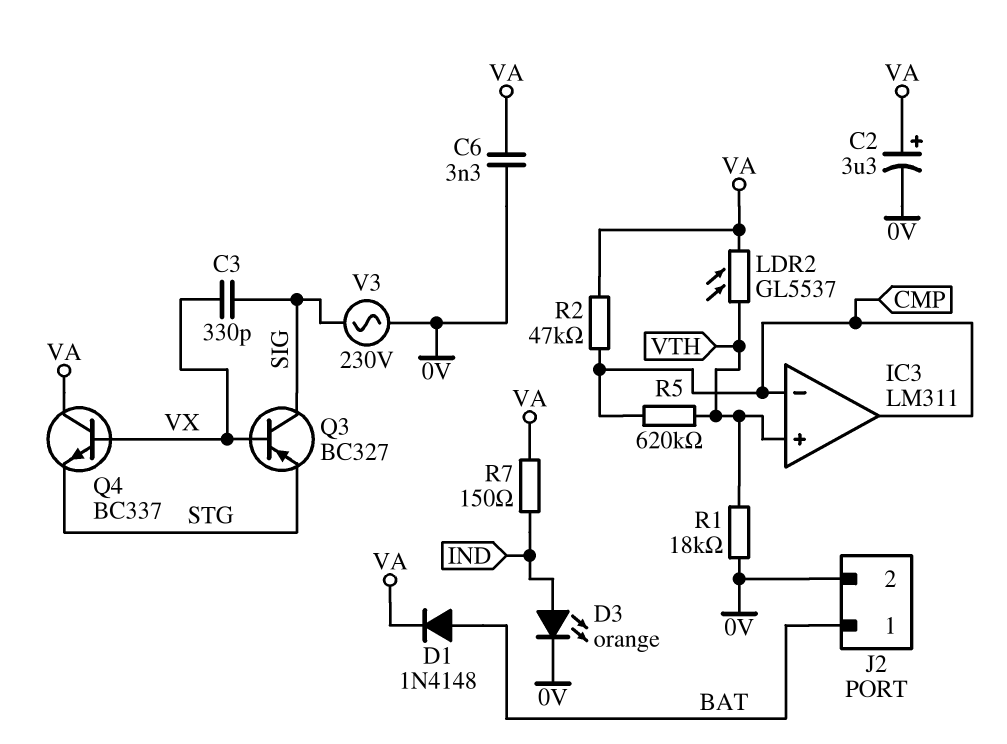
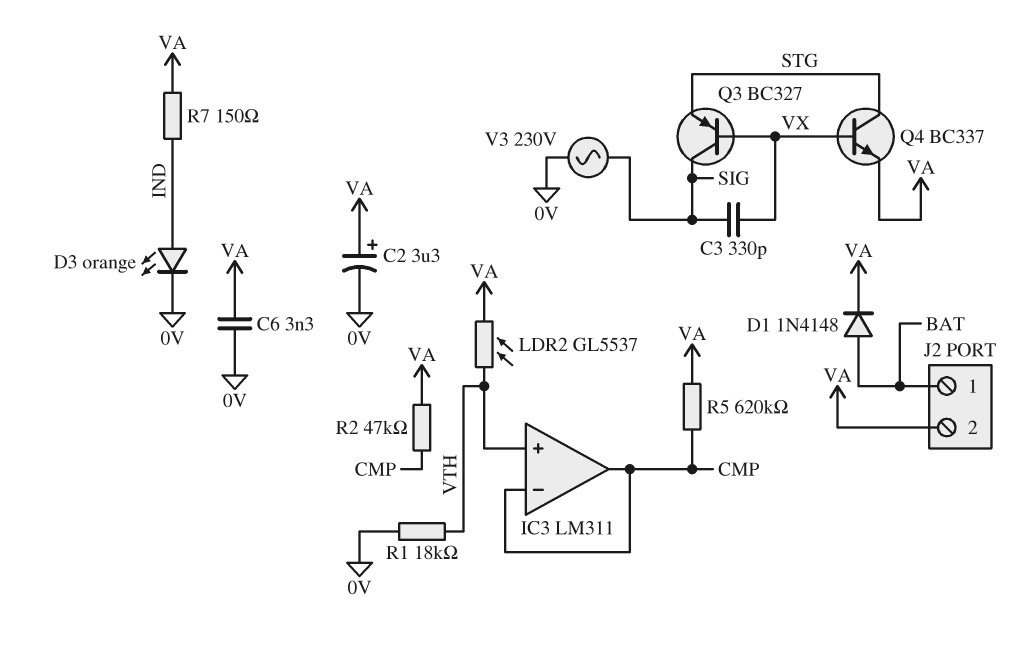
J2 pin 2: 0V -> VA
Q4: NPN BC337 (B VX, C VA, E STG) -> NPN BC337 (B VX, C STG, E VA)
R5: 620k (CMP, VTH) -> 620k (CMP, VA)

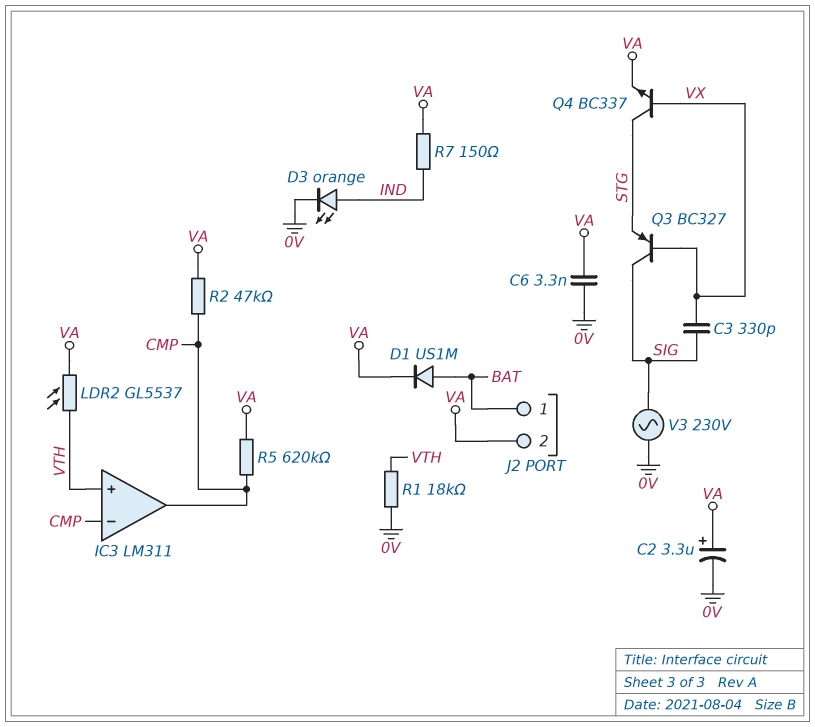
D1: diode 1N4148 (A BAT, K VA) -> diode US1M (A BAT, K VA)

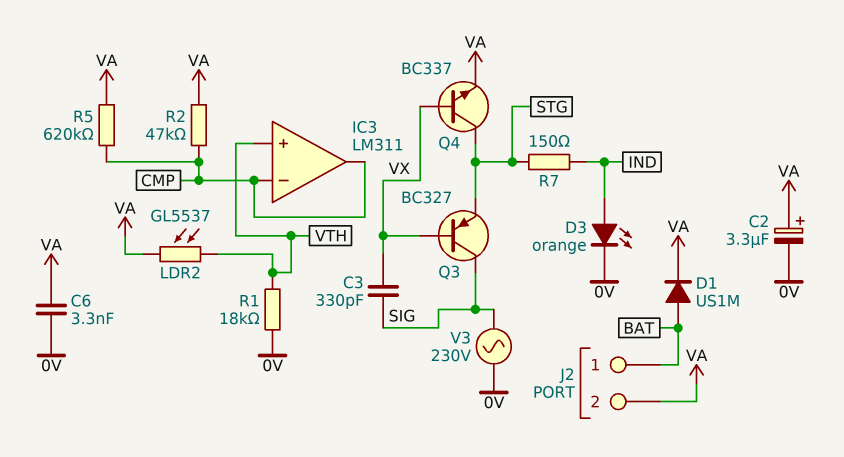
R7: 150 (IND, VA) -> 150 (IND, STG)

